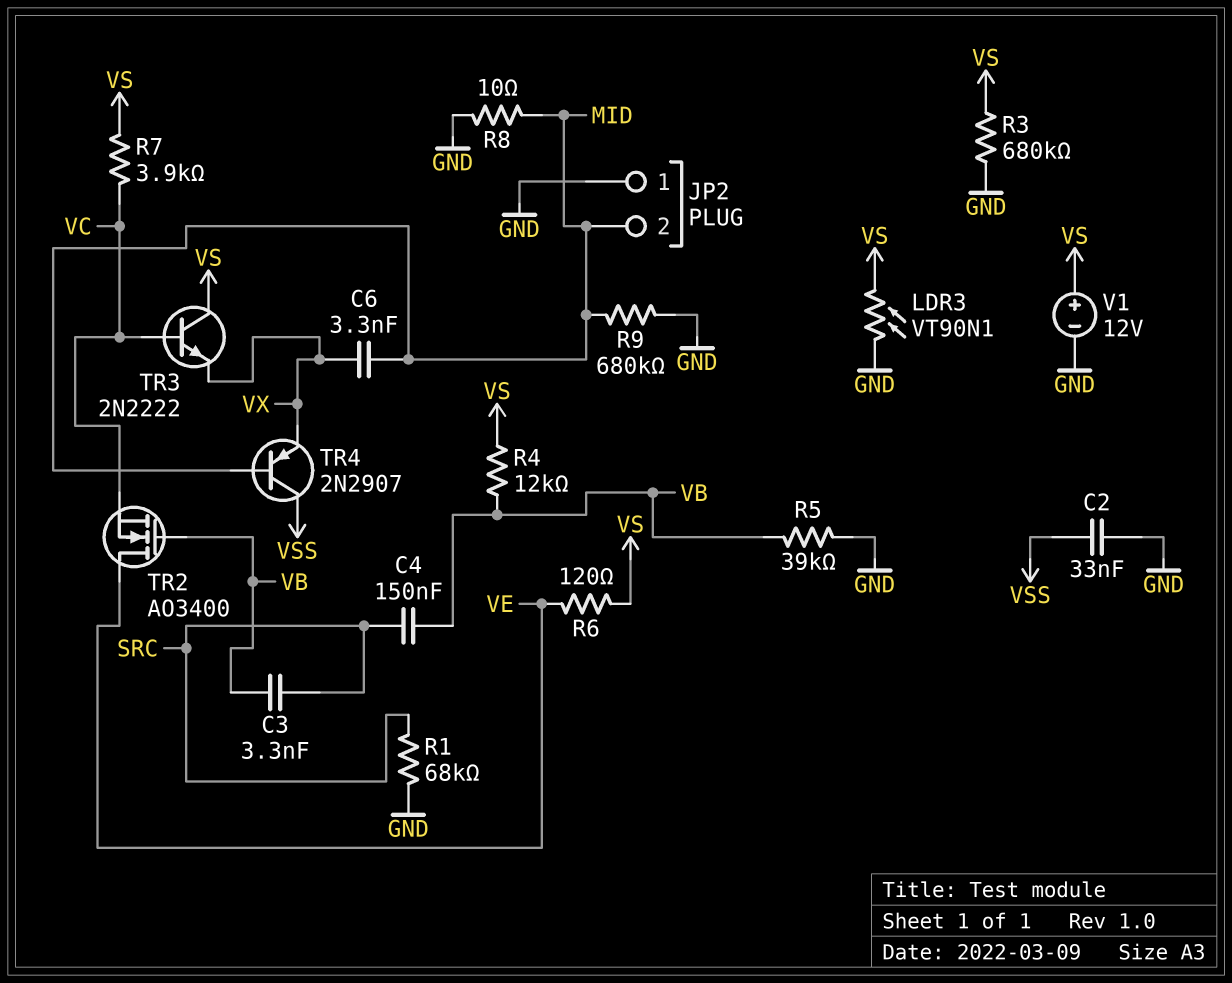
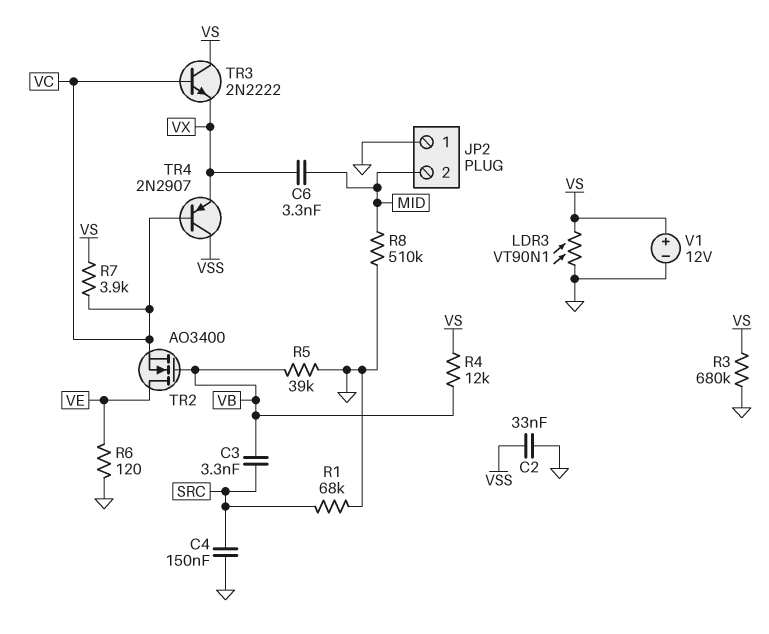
C4: 150nF (SRC, VB) -> 150nF (GND, SRC)
R6: 120 (VE, VS) -> 120 (GND, VE)
R8: 10 (GND, MID) -> 510k (GND, MID)
R9: 680k (GND, MID) -> none
TR4: PNP 2N2907 (B MID, C VSS, E VX) -> PNP 2N2907 (B VC, C VSS, E VX)

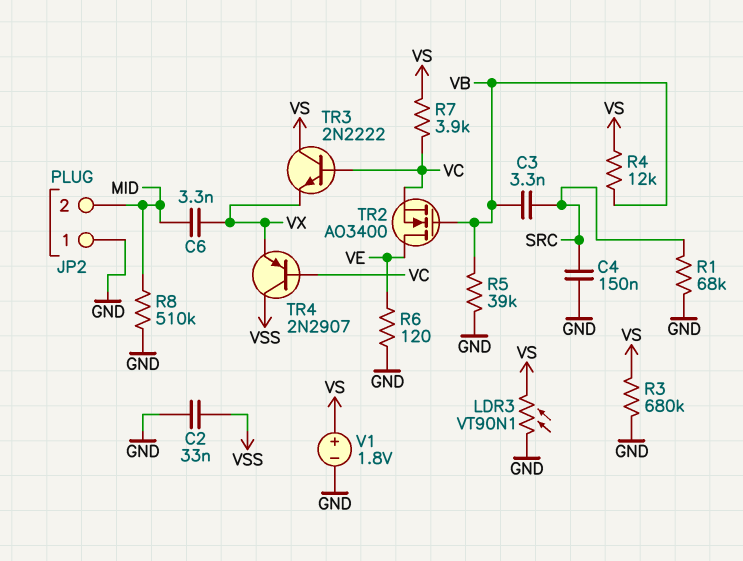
V1: 12V (plus VS, minus GND) -> 1.8V (plus VS, minus GND)

